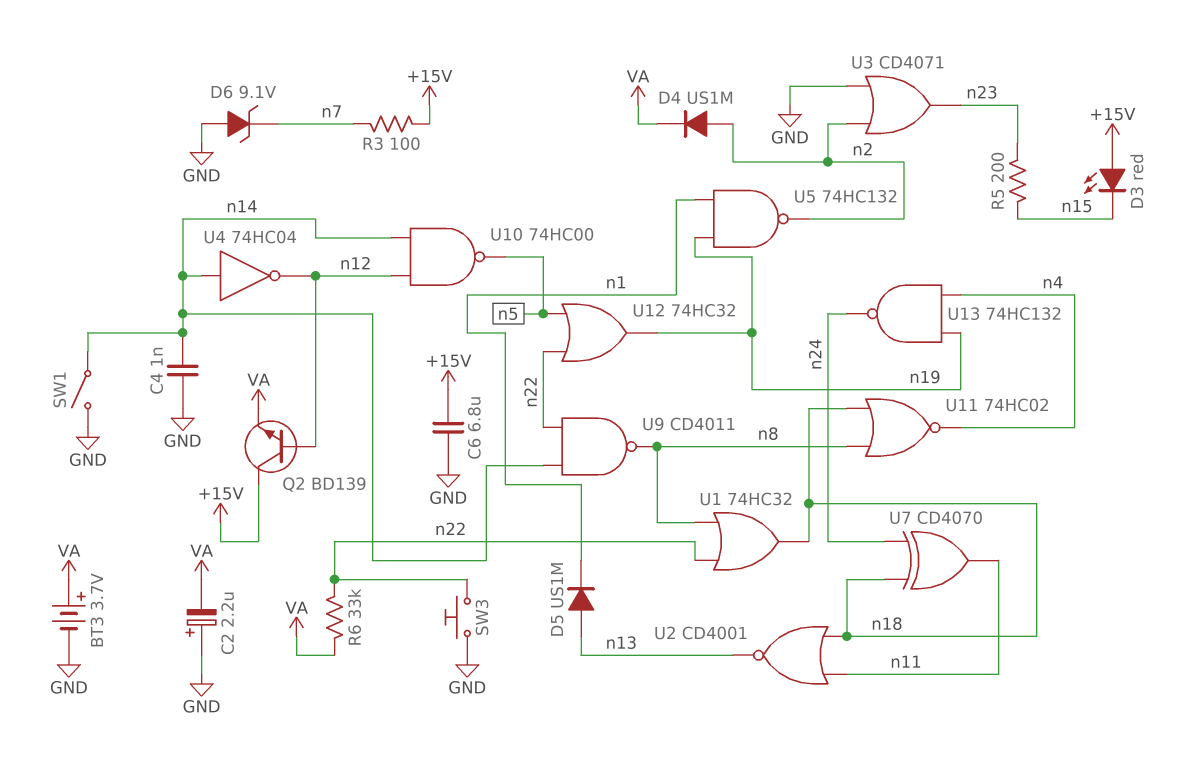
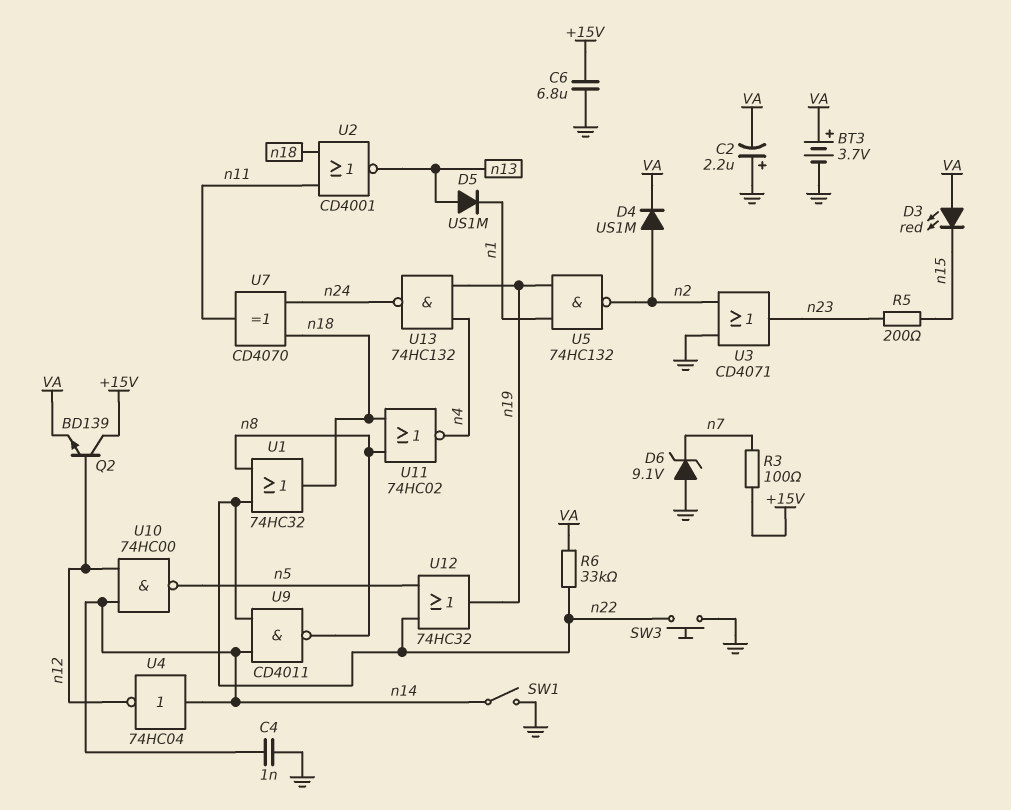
D3: LED red (A +15V, K n15) -> LED red (A VA, K n15)

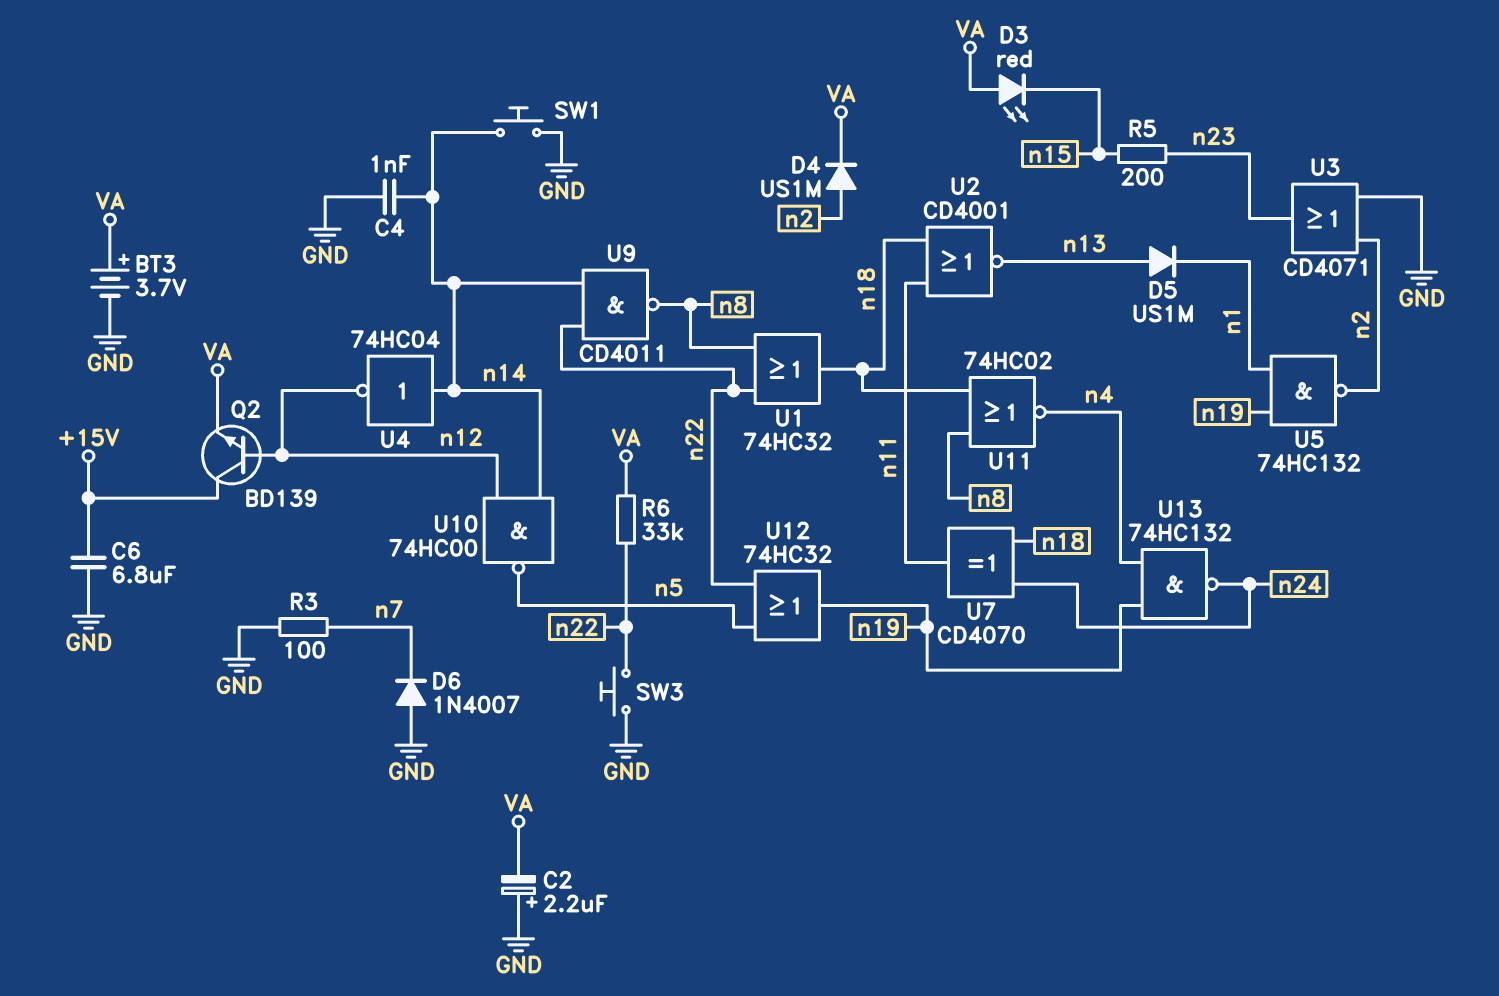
D6: zener 9.1V (A GND, K n7) -> diode 1N4007 (A GND, K n7)
R3: 100 (+15V, n7) -> 100 (GND, n7)
SW1: switch (GND, n14) -> button (GND, n14)

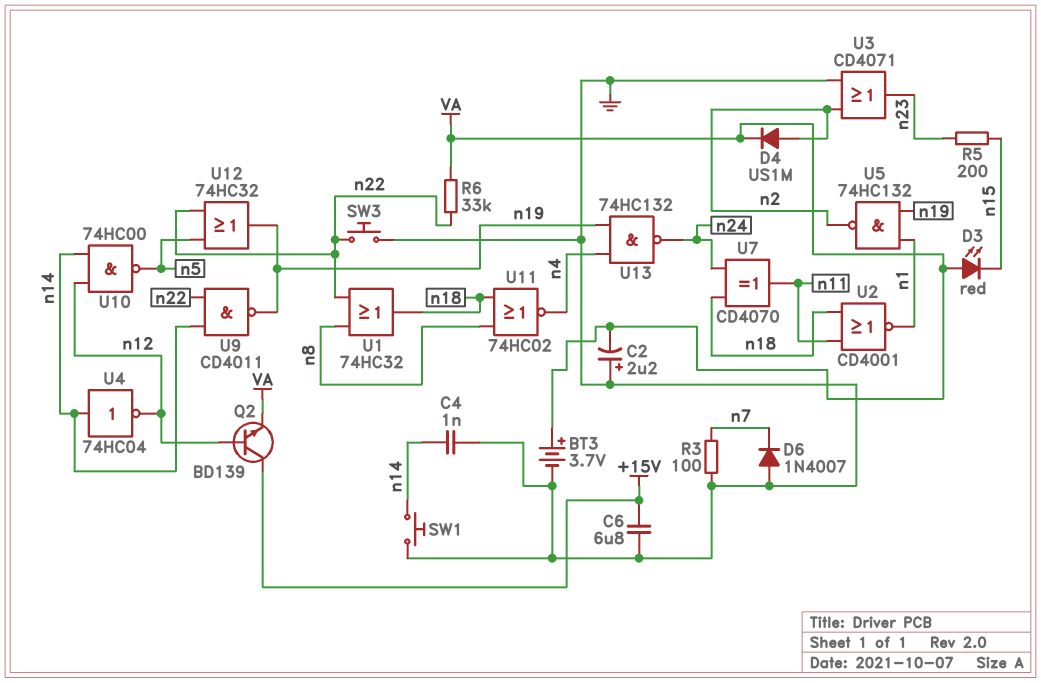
D5: diode US1M (A n13, K n1) -> none
U2: NOR CD4001 (in n11, in n18, out n13) -> NOR CD4001 (in n11, in n18, out n1)
U9: NAND CD4011 (in n14, in n22, out n8) -> NAND CD4011 (in n14, in n22, out n19)

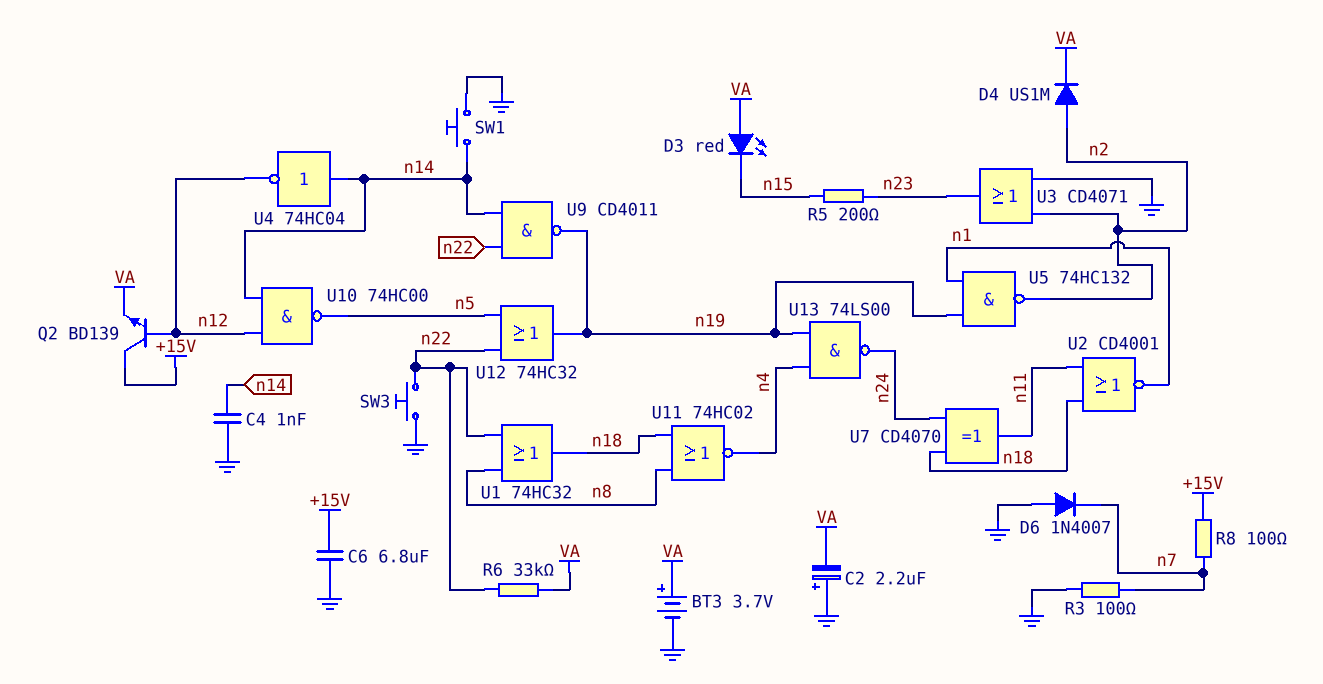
R8: none -> 100 (+15V, n7)
U13: NAND 74HC132 (in n4, in n19, out n24) -> NAND 74LS00 (in n4, in n19, out n24)

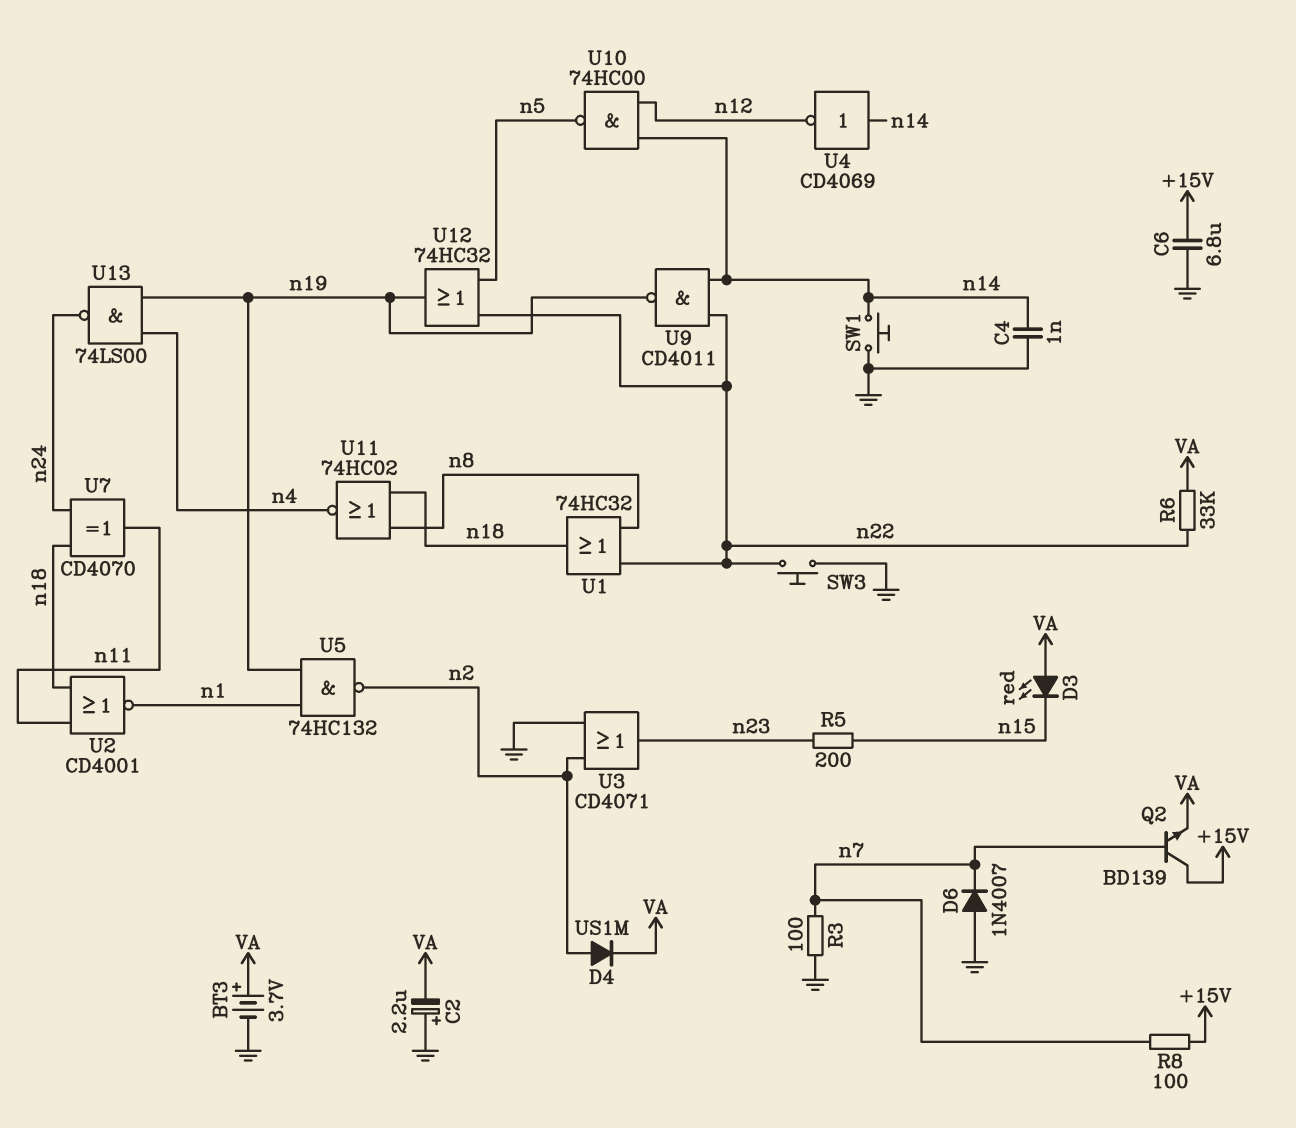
Q2: NPN BD139 (B n12, C +15V, E VA) -> NPN BD139 (B n7, C +15V, E VA)
U4: NOT 74HC04 (in n14, out n12) -> NOT CD4069 (in n14, out n12)

